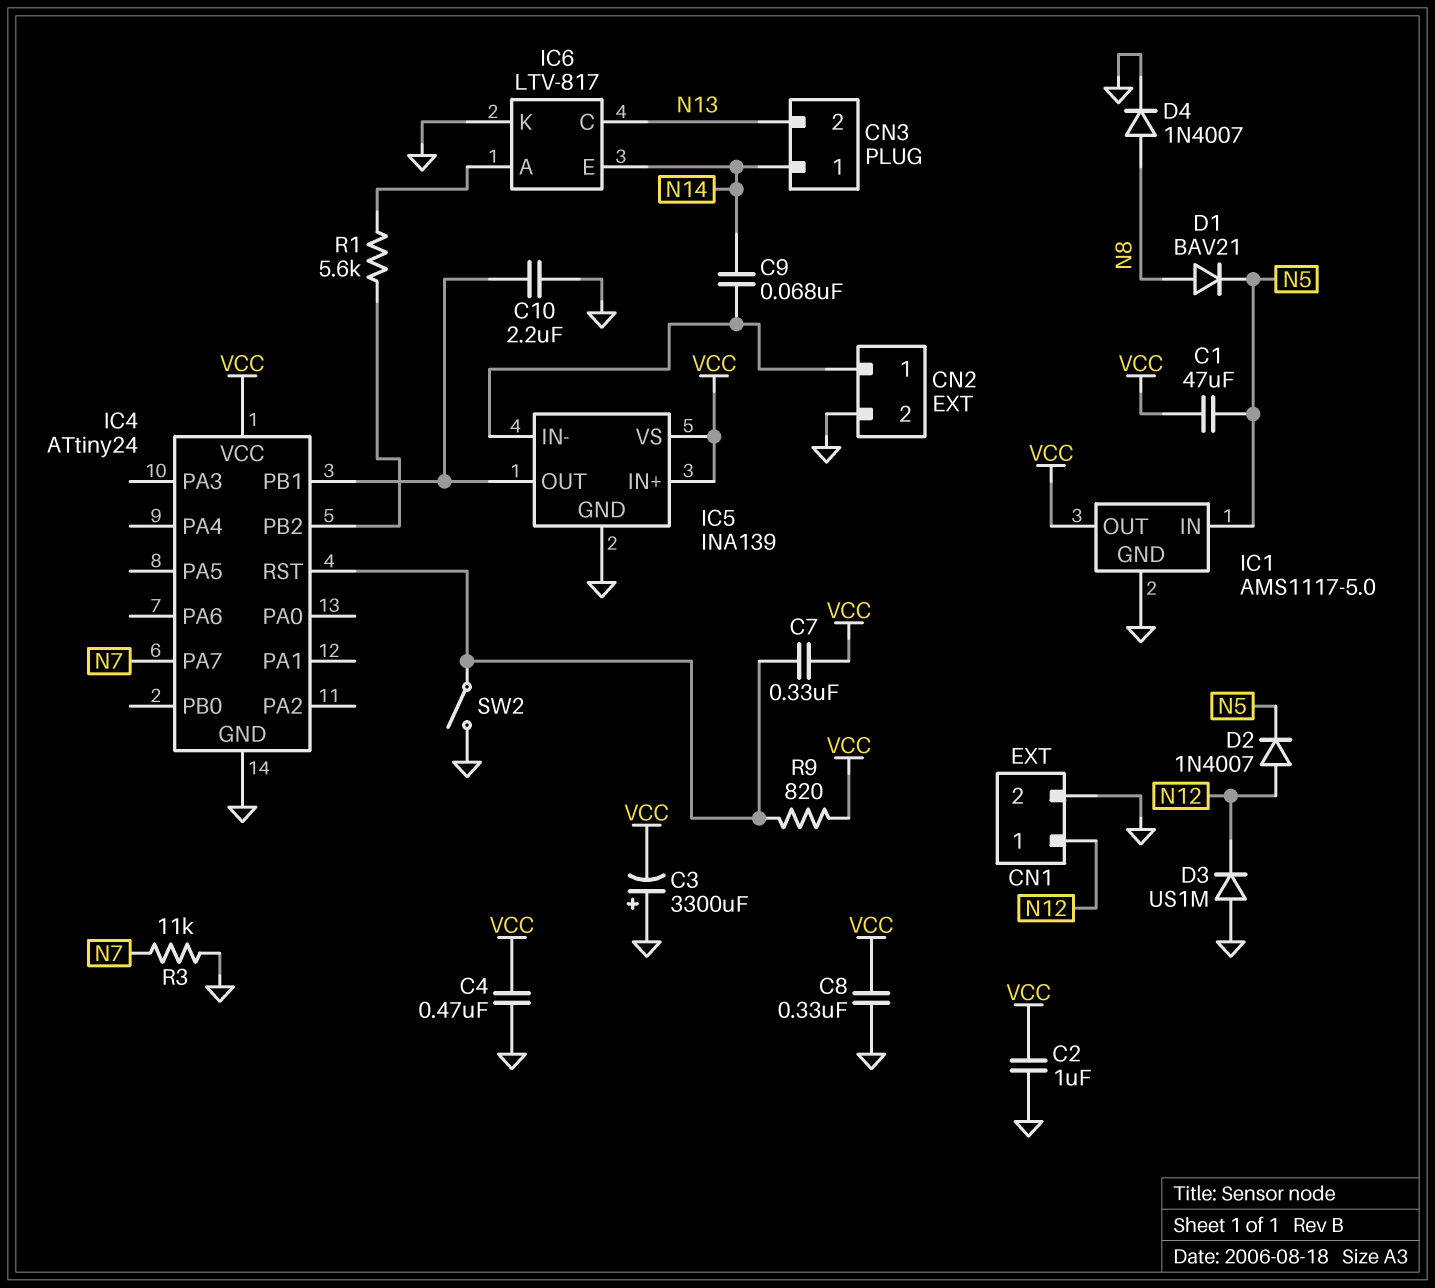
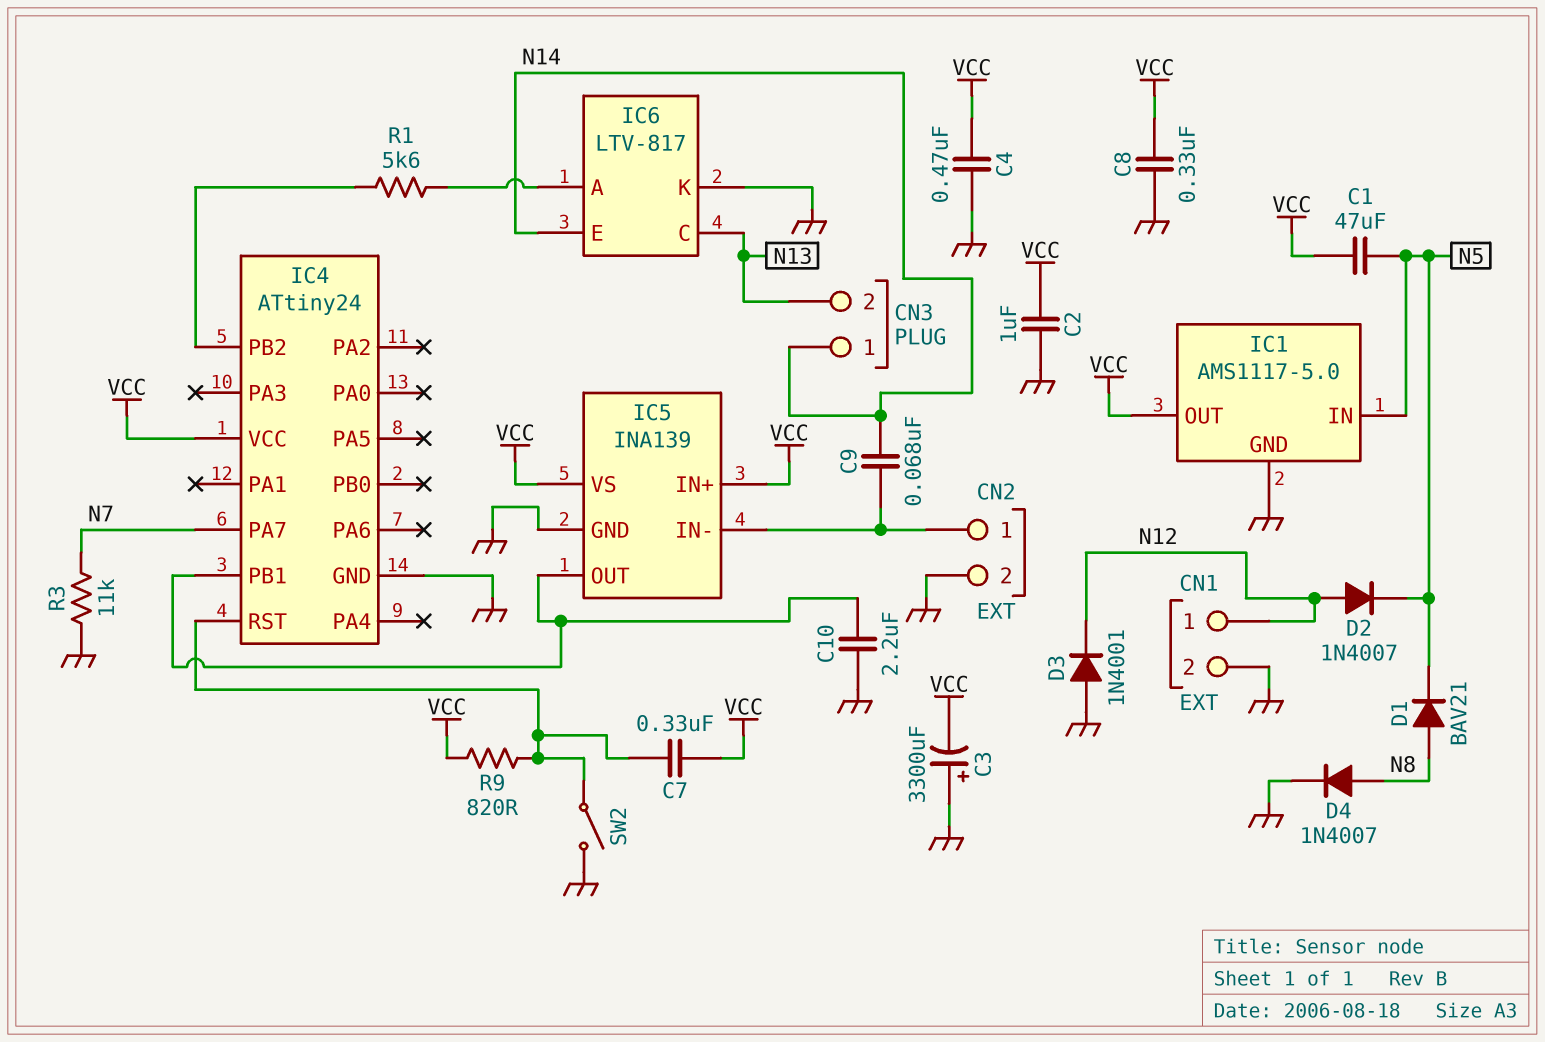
D3: diode US1M (A GND, K N12) -> diode 1N4001 (A GND, K N12)

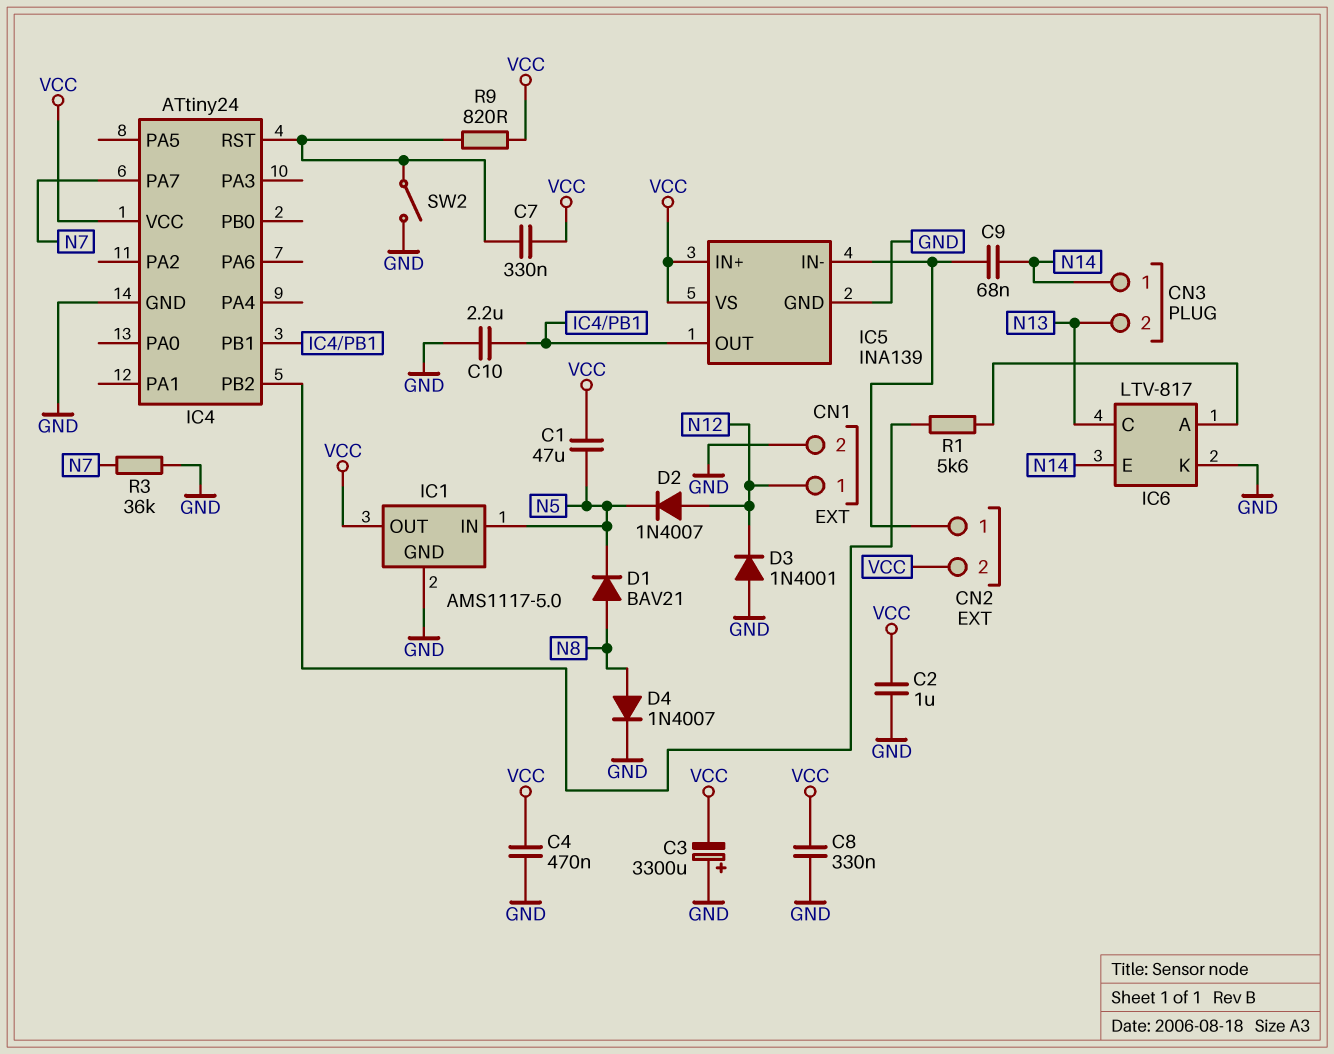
CN2 pin 2: GND -> VCC
R3: 11k (GND, N7) -> 36k (GND, N7)

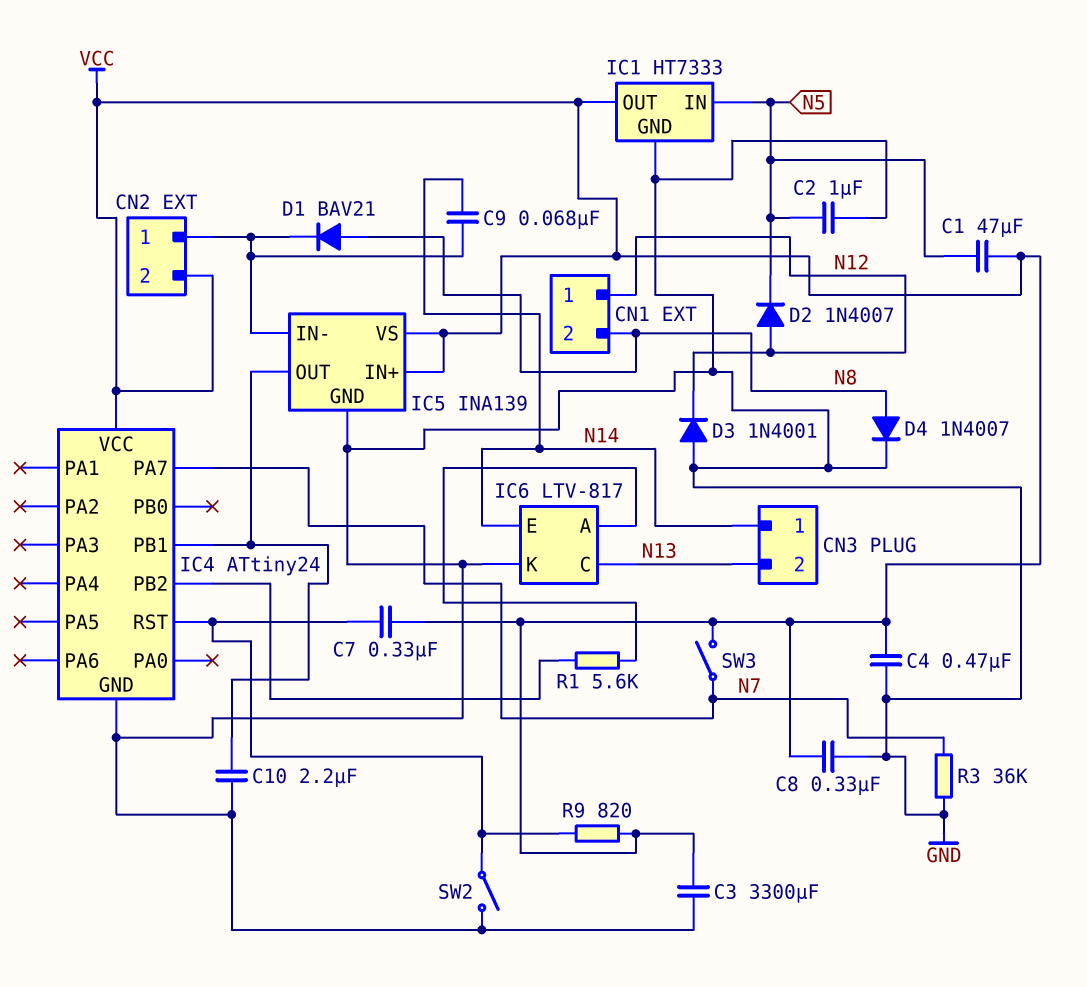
C2: 1uF (GND, VCC) -> 1uF (GND, N5)
C3: 3300uF (plus GND, minus VCC) -> 3300uF (GND, VCC)
CN1 pin 2: GND -> N8
D1: diode BAV21 (A N8, K N5) -> diode BAV21 (A N8, K CN2/1)
IC1: AMS1117-5.0 -> HT7333
SW3: none -> switch (N7, VCC)

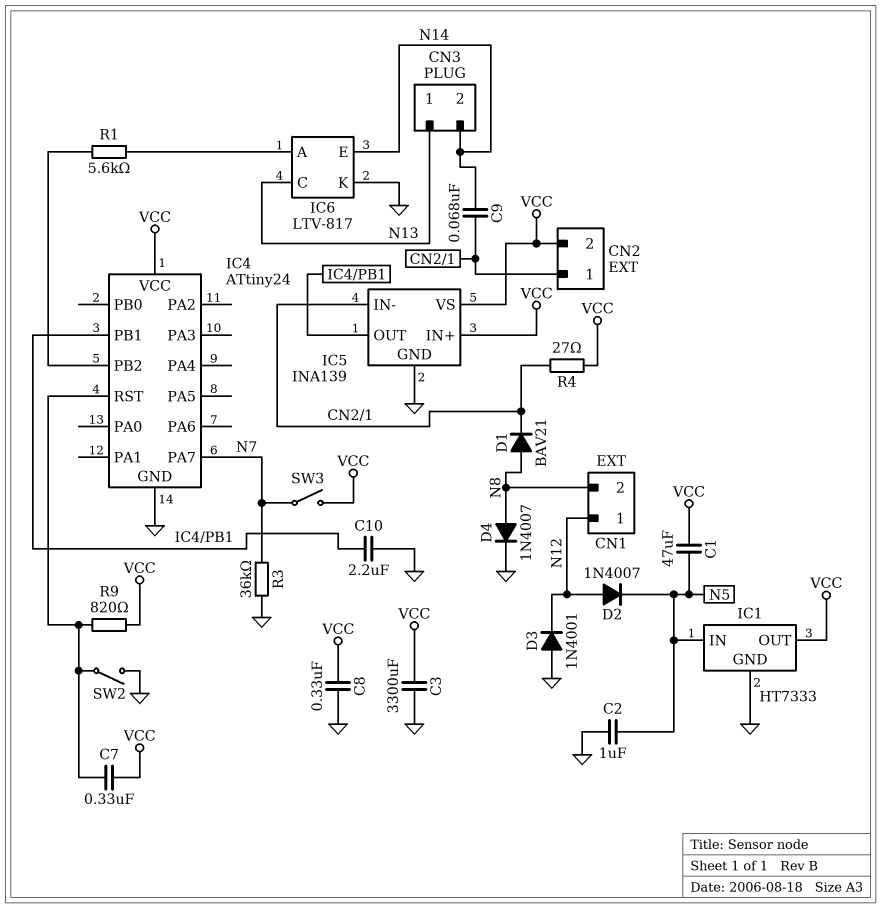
C4: 470nF (GND, VCC) -> none
CN3 pin 1: N14 -> N13
CN3 pin 2: N13 -> N14
R4: none -> 27 (CN2/1, VCC)

